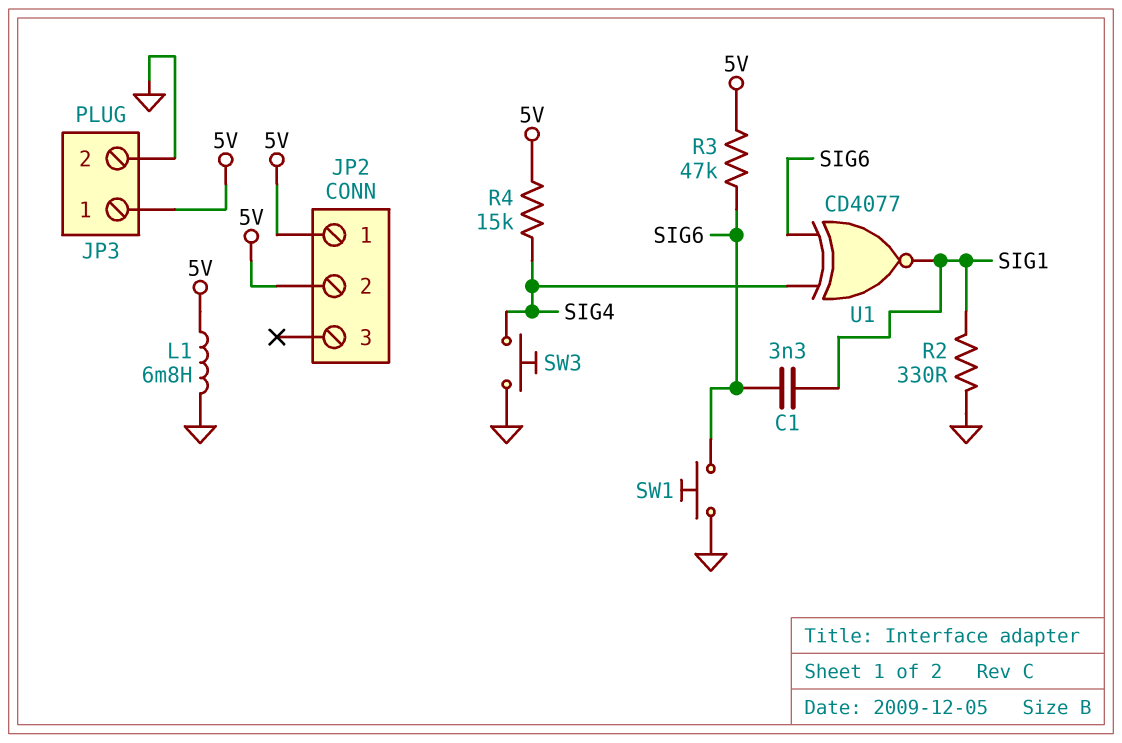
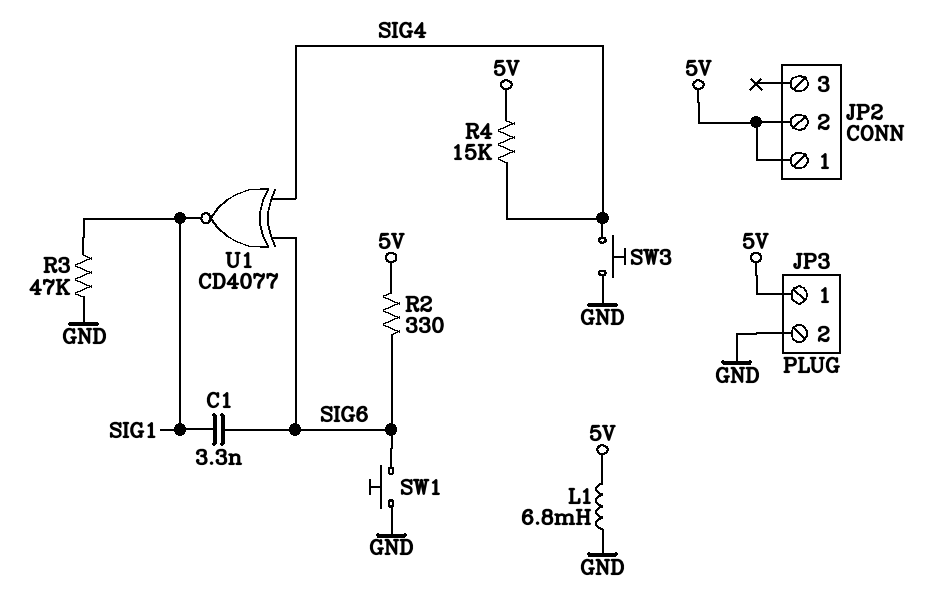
R2: 330 (GND, SIG1) -> 330 (5V, SIG6)
R3: 47k (5V, SIG6) -> 47k (GND, SIG1)

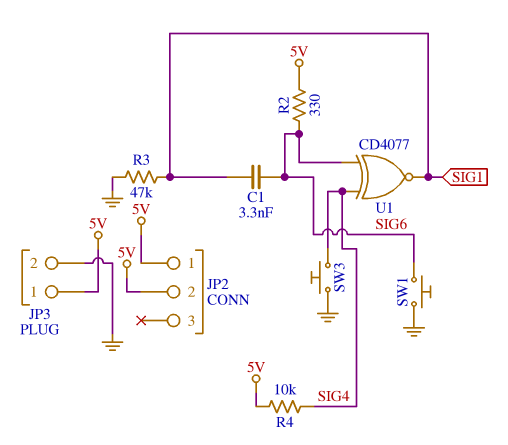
L1: 6.8mH (5V, GND) -> none
R4: 15k (5V, SIG4) -> 10k (5V, SIG4)

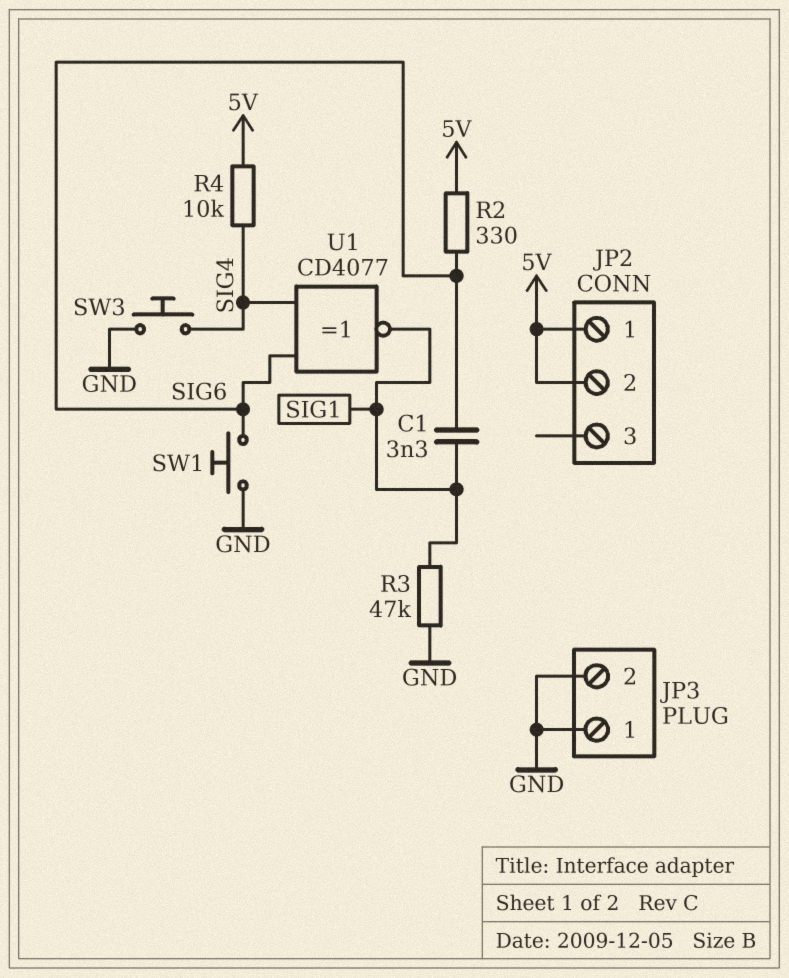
JP3 pin 1: 5V -> GND

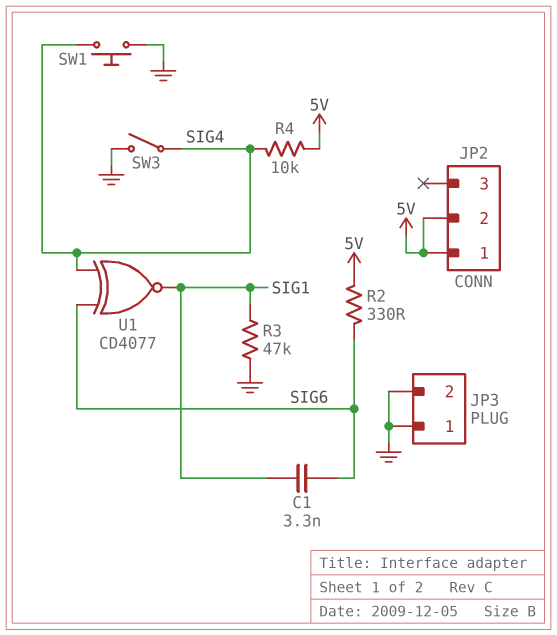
SW1: button (GND, SIG6) -> button (GND, SIG4)
SW3: button (GND, SIG4) -> switch (GND, SIG4)

